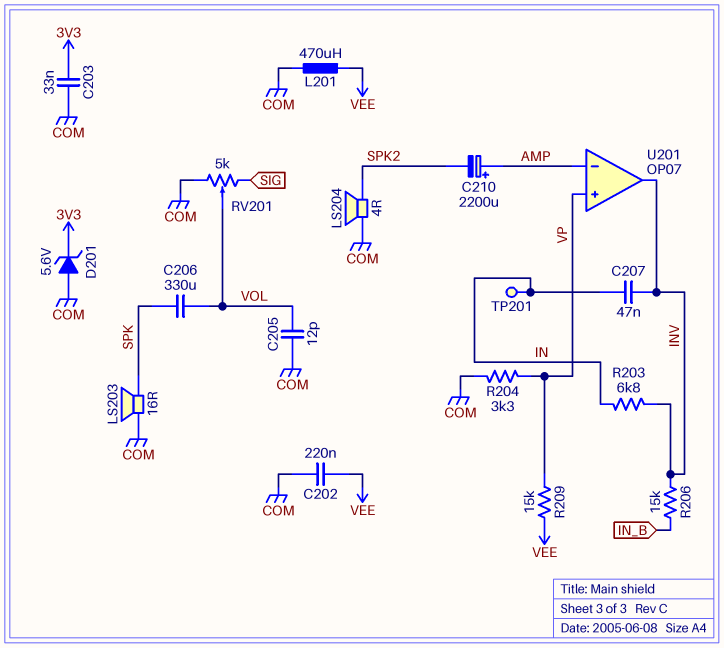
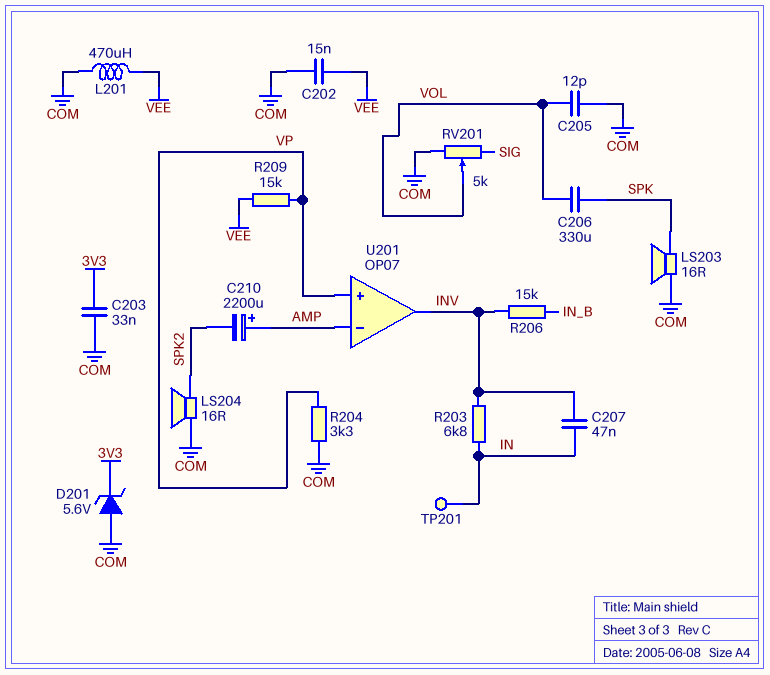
C202: 220nF (COM, VEE) -> 15nF (COM, VEE)
LS204: speaker 4R (COM, SPK2) -> speaker 16R (COM, SPK2)

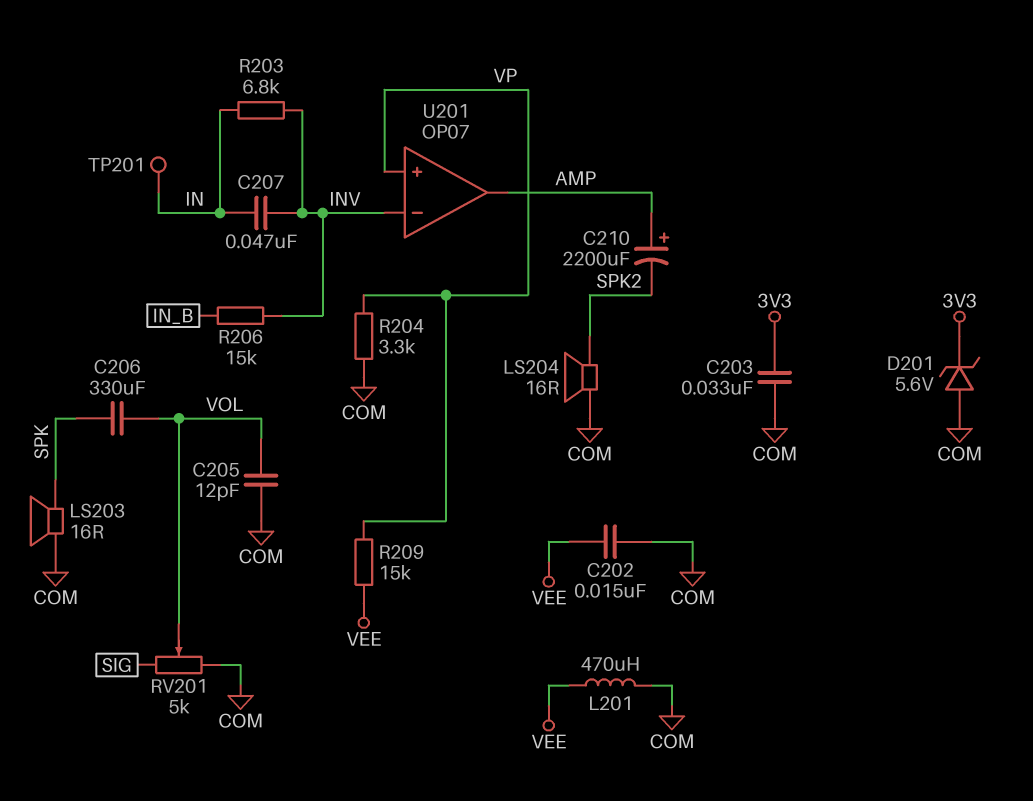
U201 pin in-: AMP -> INV
U201 pin out: INV -> AMP

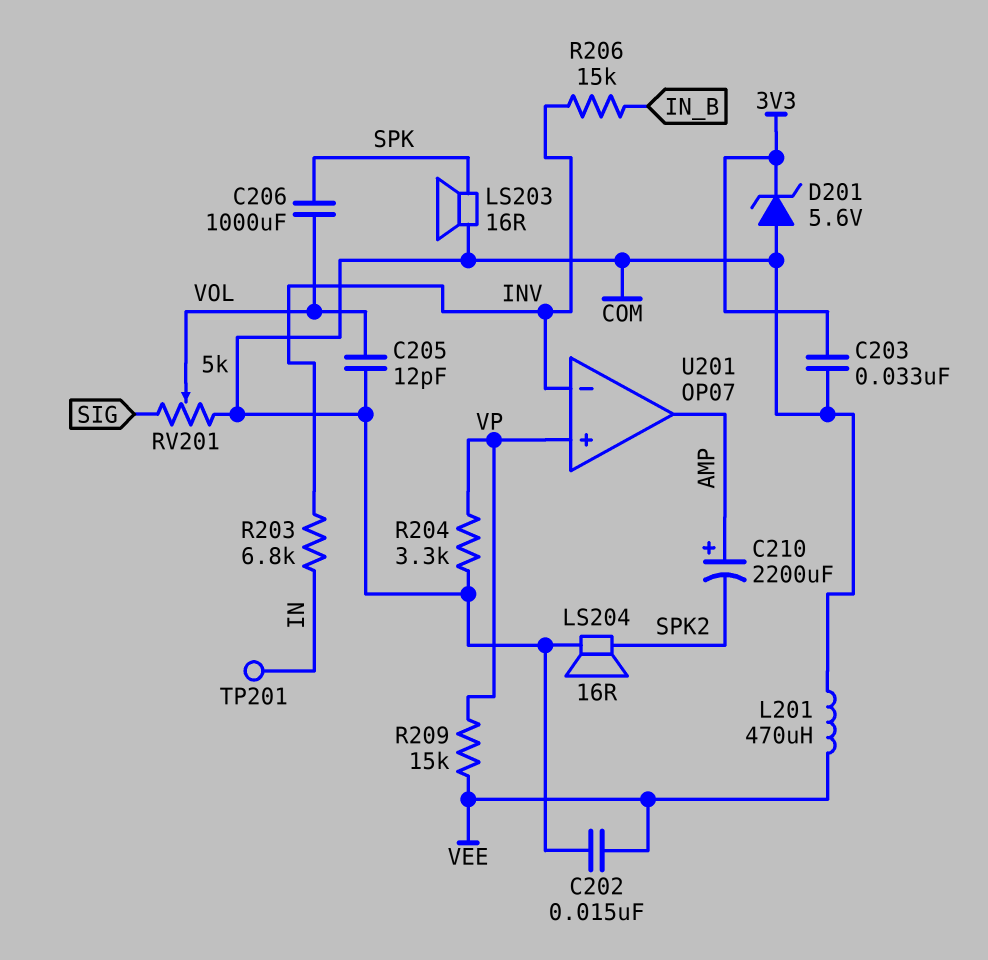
C206: 330uF (SPK, VOL) -> 1000uF (SPK, VOL)
C207: 47nF (IN, INV) -> none

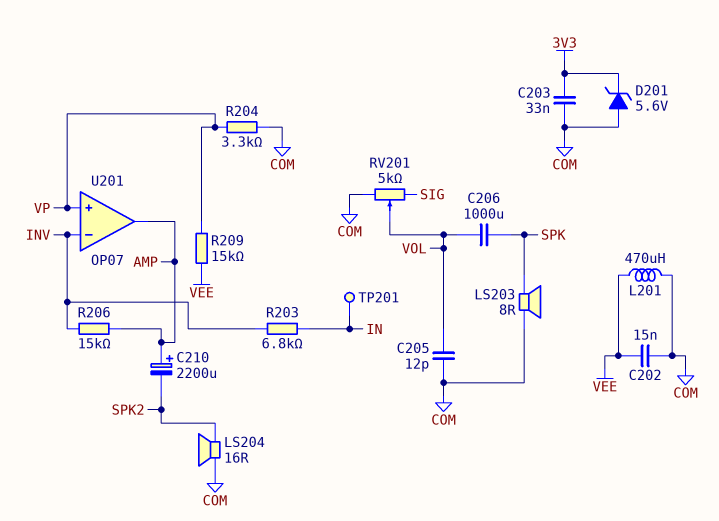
LS203: speaker 16R (COM, SPK) -> speaker 8R (COM, SPK)
R206: 15k (INV, IN_B) -> 15k (AMP, INV)

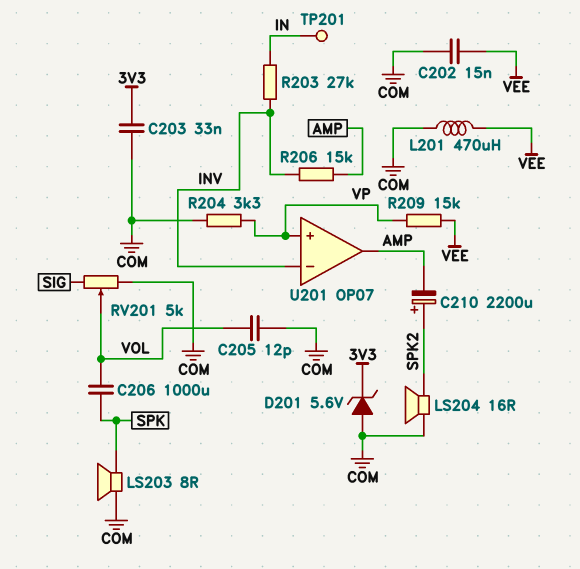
C210: 2200uF (plus AMP, minus SPK2) -> 2200uF (plus SPK2, minus AMP)
R203: 6.8k (IN, INV) -> 27k (IN, INV)

